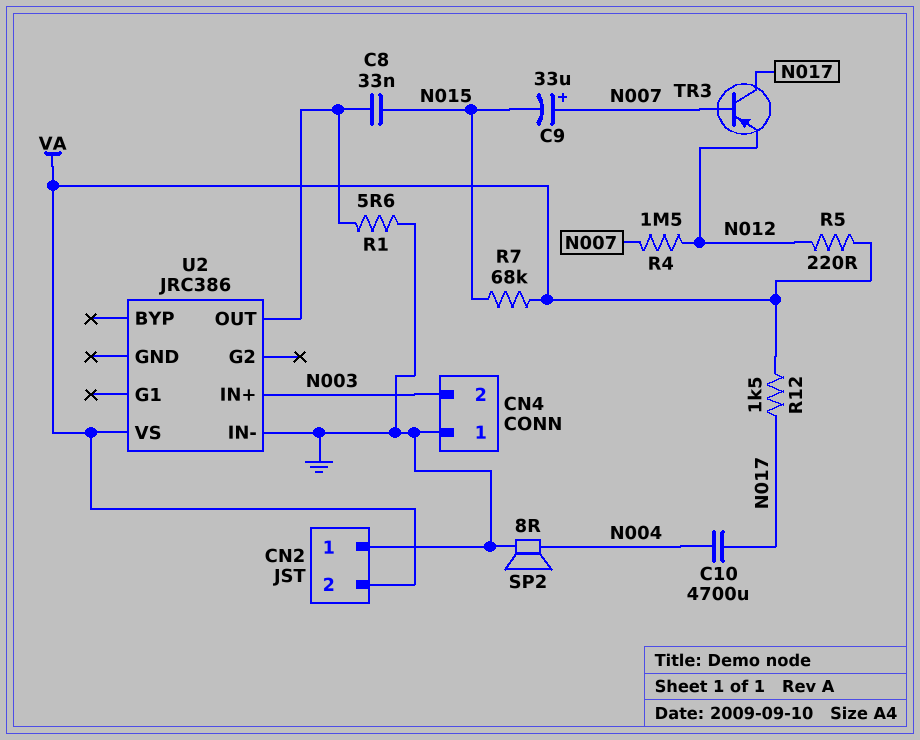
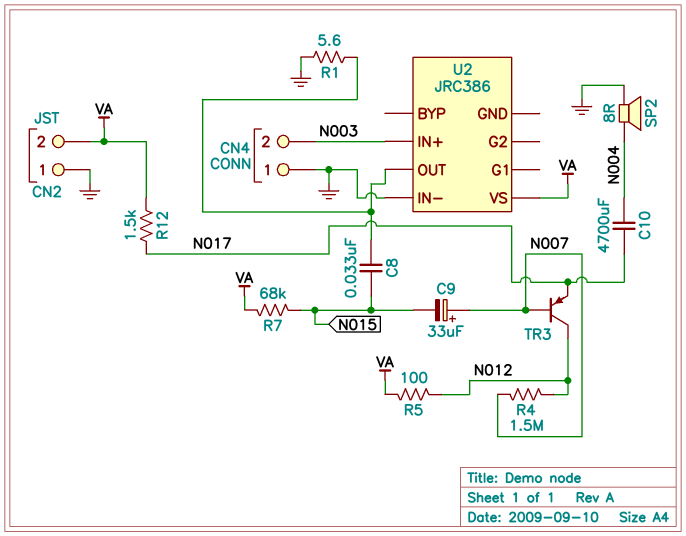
R5: 220 (N012, VA) -> 100 (N012, VA)
TR3: PNP (B N007, C N017, E N012) -> PNP (B N007, C N012, E N017)

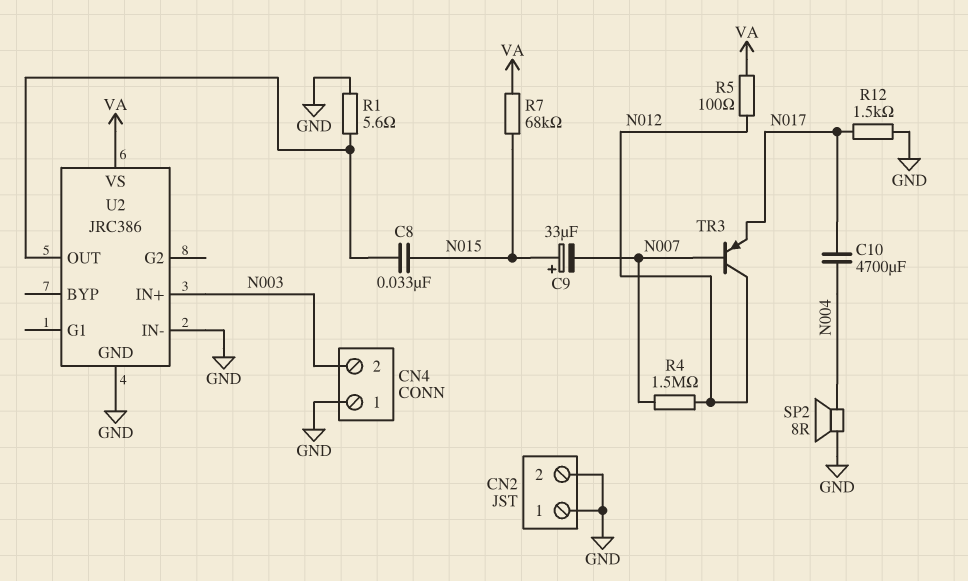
C9: 33uF (plus N007, minus N015) -> 33uF (plus N015, minus N007)
CN2 pin 2: VA -> GND
R12: 1.5k (N017, VA) -> 1.5k (GND, N017)
U2 pin GND: none -> GND

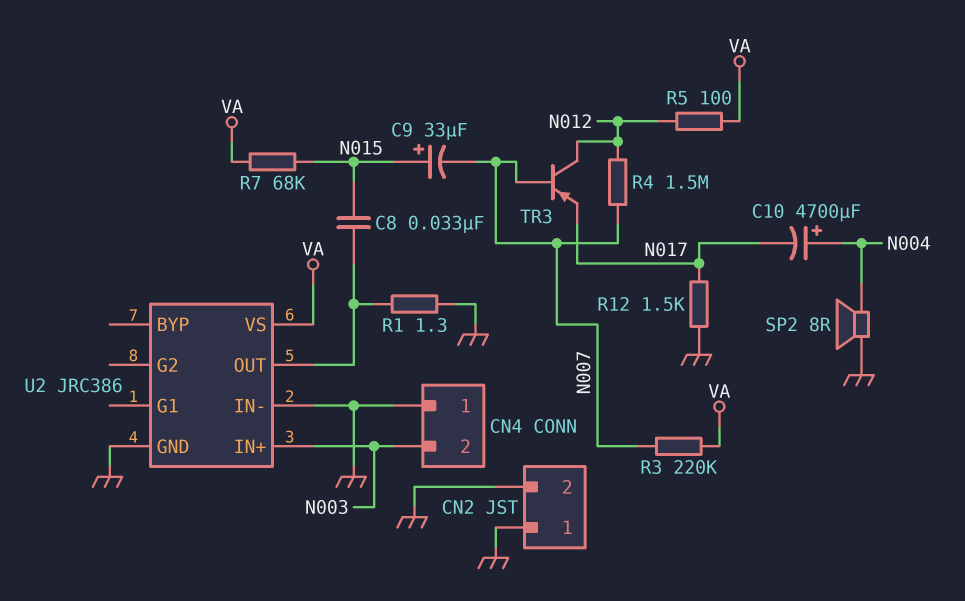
C10: 4700uF (N004, N017) -> 4700uF (plus N004, minus N017)
R1: 5.6 (GND, U2/OUT) -> 1.3 (GND, U2/OUT)
R3: none -> 220k (N007, VA)

